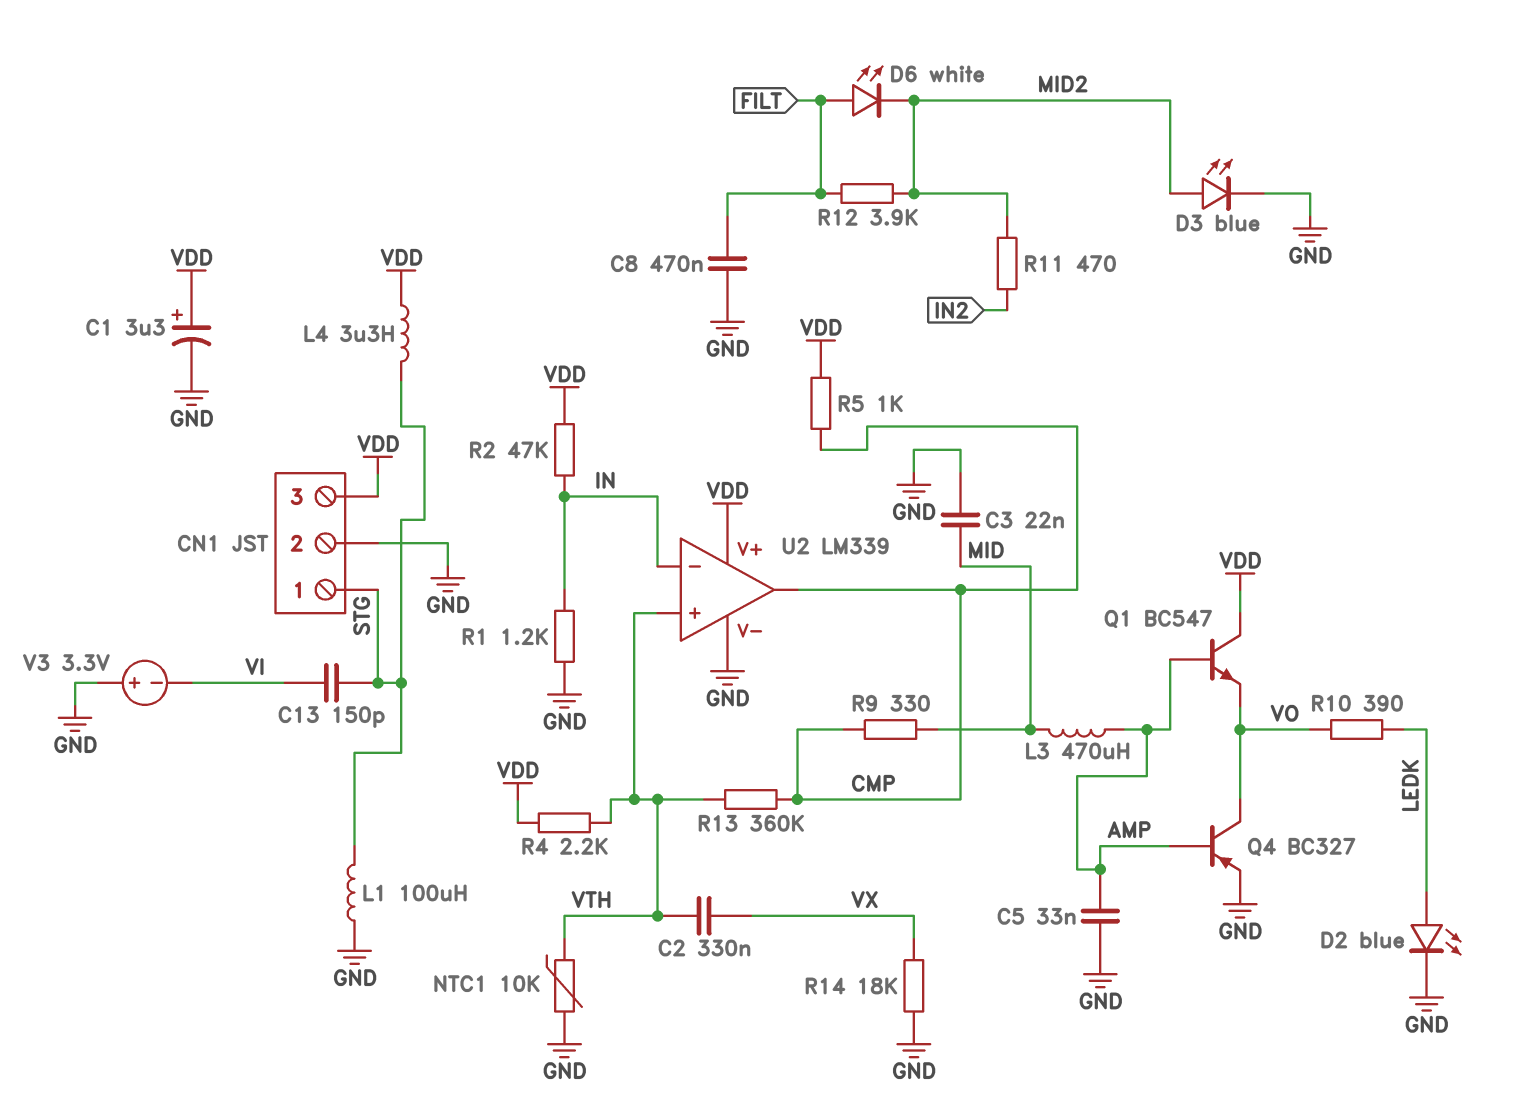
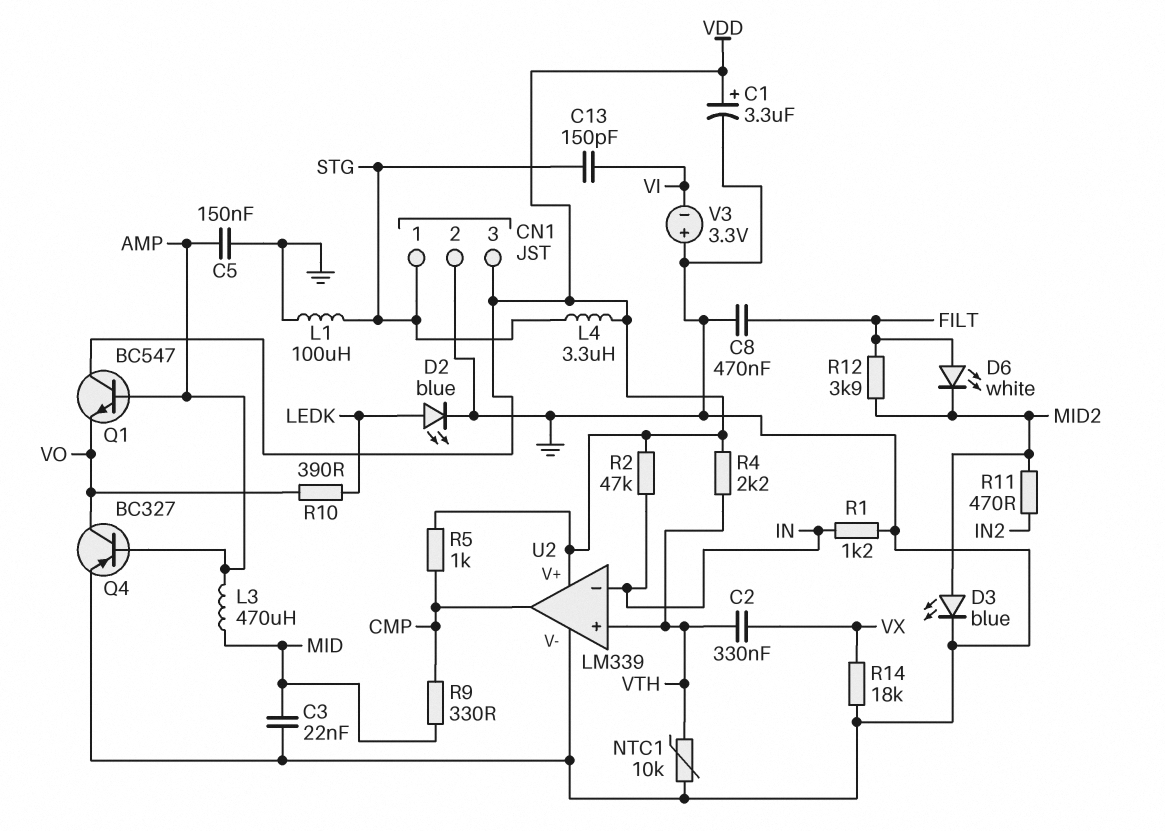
C5: 33nF (AMP, GND) -> 150nF (AMP, GND)
R13: 360k (CMP, VTH) -> none

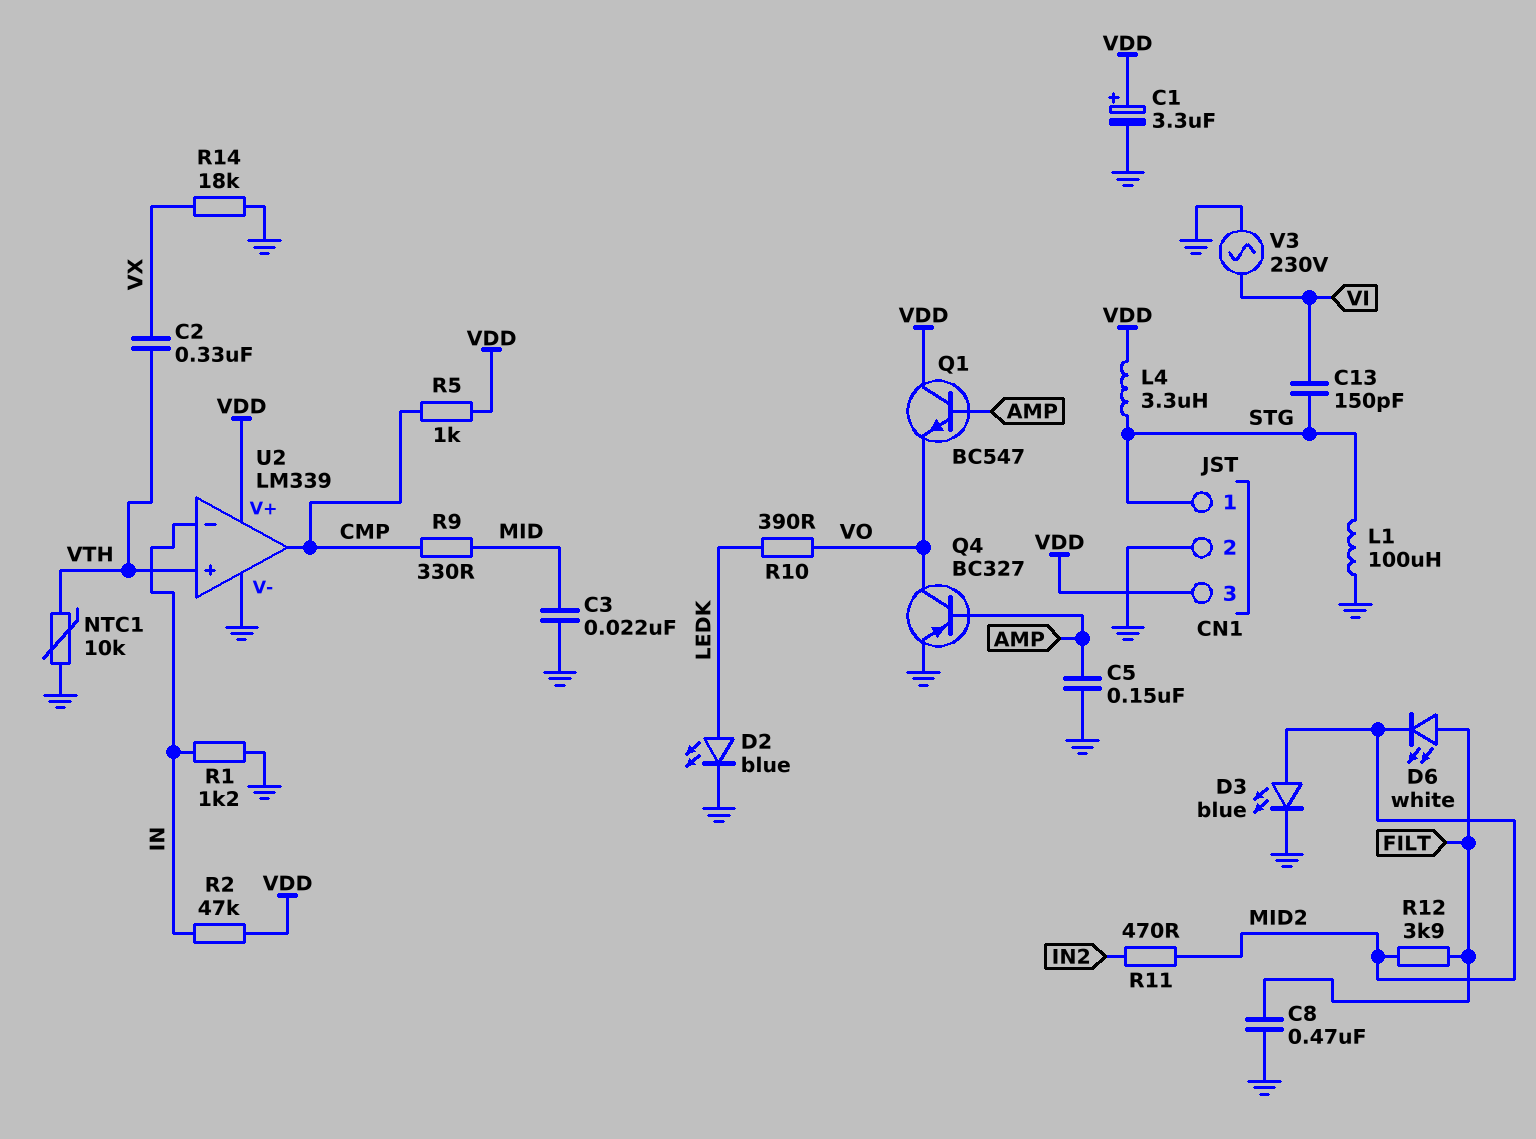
L3: 470uH (AMP, MID) -> none
R4: 2.2k (VDD, VTH) -> none
V3: 3.3V (plus GND, minus VI) -> AC 230V (GND, VI)

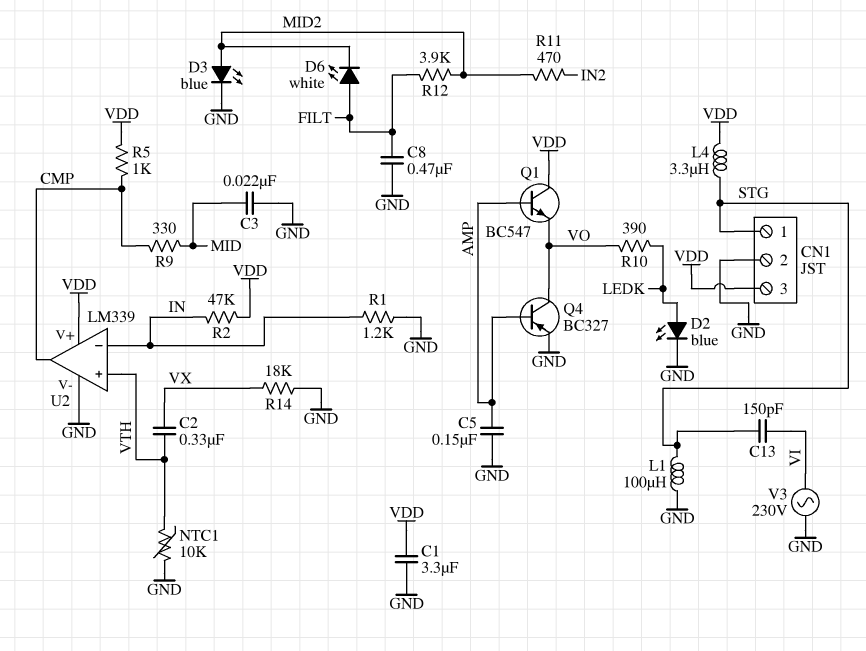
C1: 3.3uF (plus VDD, minus GND) -> 3.3uF (GND, VDD)

